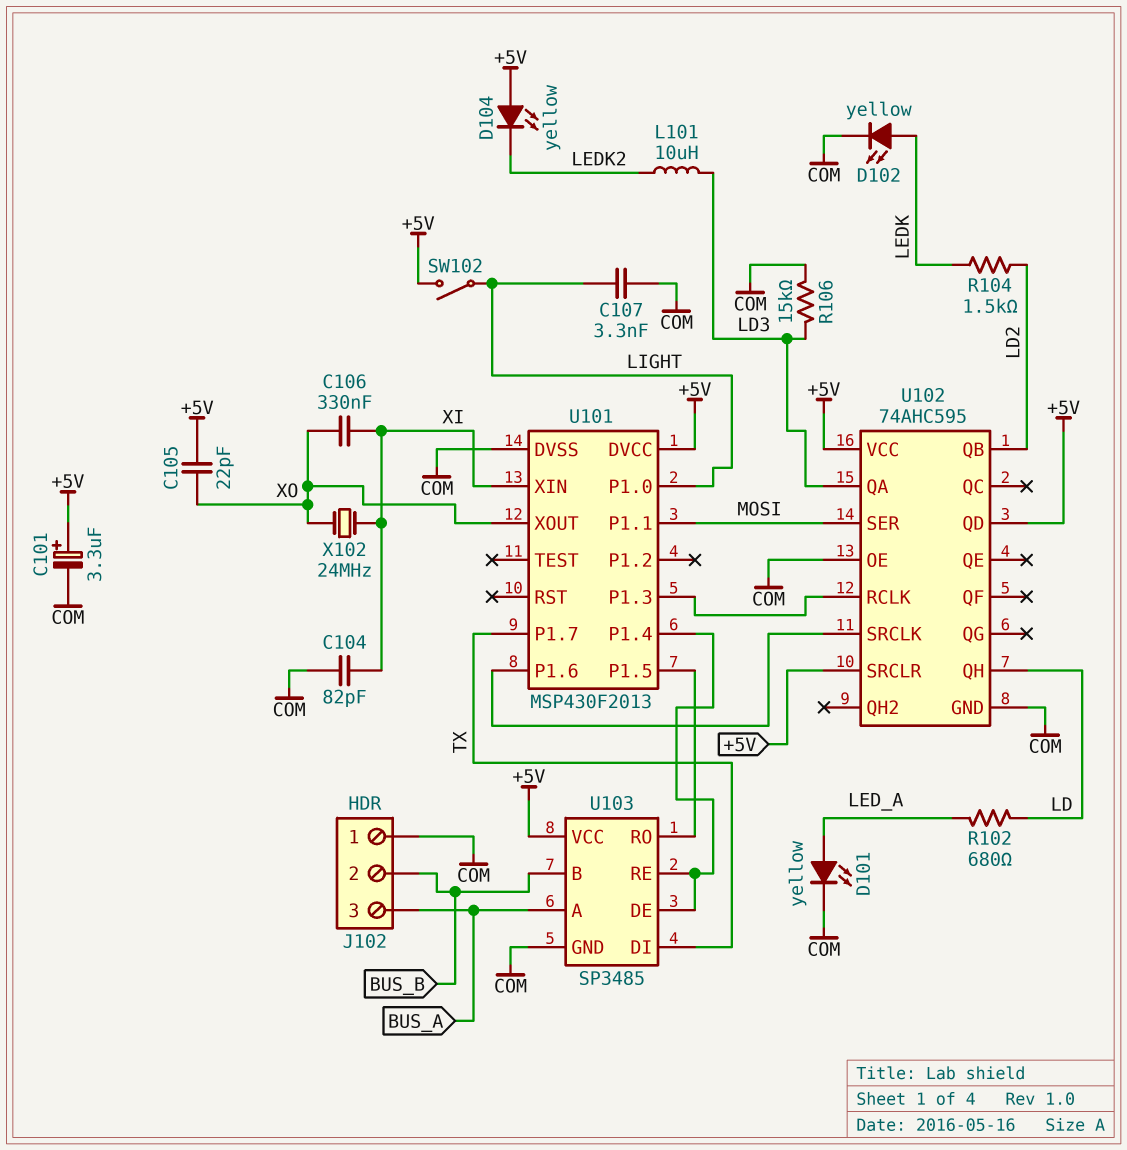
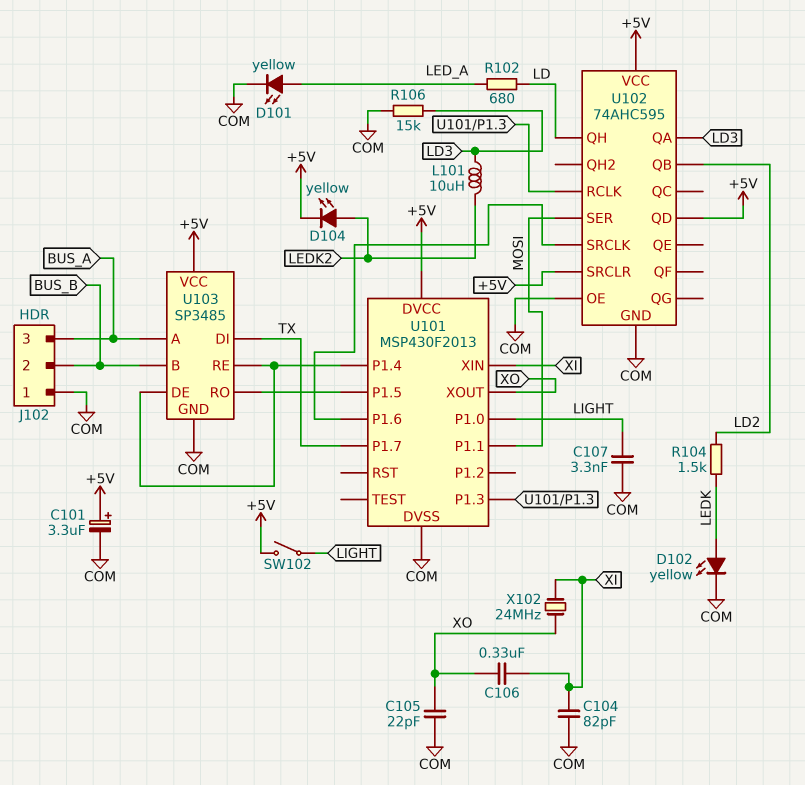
C105: 22pF (+5V, XO) -> 22pF (COM, XO)
D104: LED yellow (A +5V, K LEDK2) -> LED yellow (A LEDK2, K +5V)

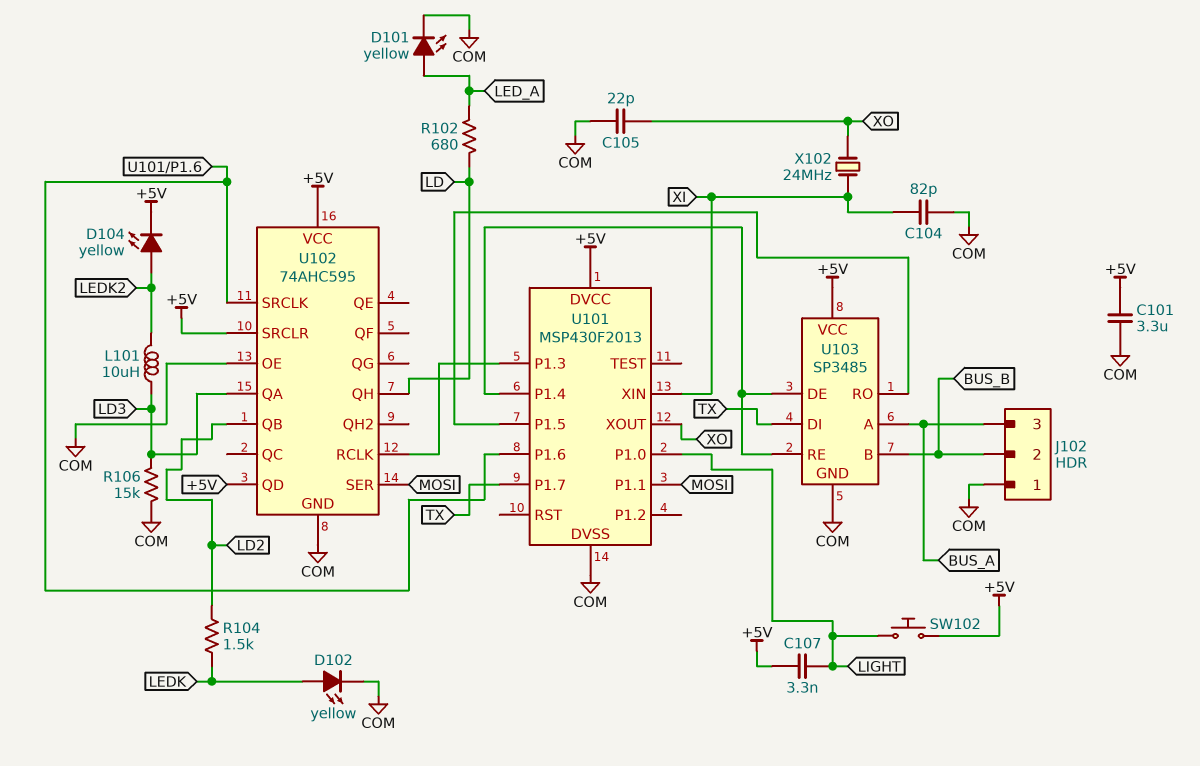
C101: 3.3uF (plus +5V, minus COM) -> 3.3uF (+5V, COM)
C106: 330nF (XI, XO) -> none
C107: 3.3nF (COM, LIGHT) -> 3.3nF (+5V, LIGHT)
SW102: switch (+5V, LIGHT) -> button (+5V, LIGHT)

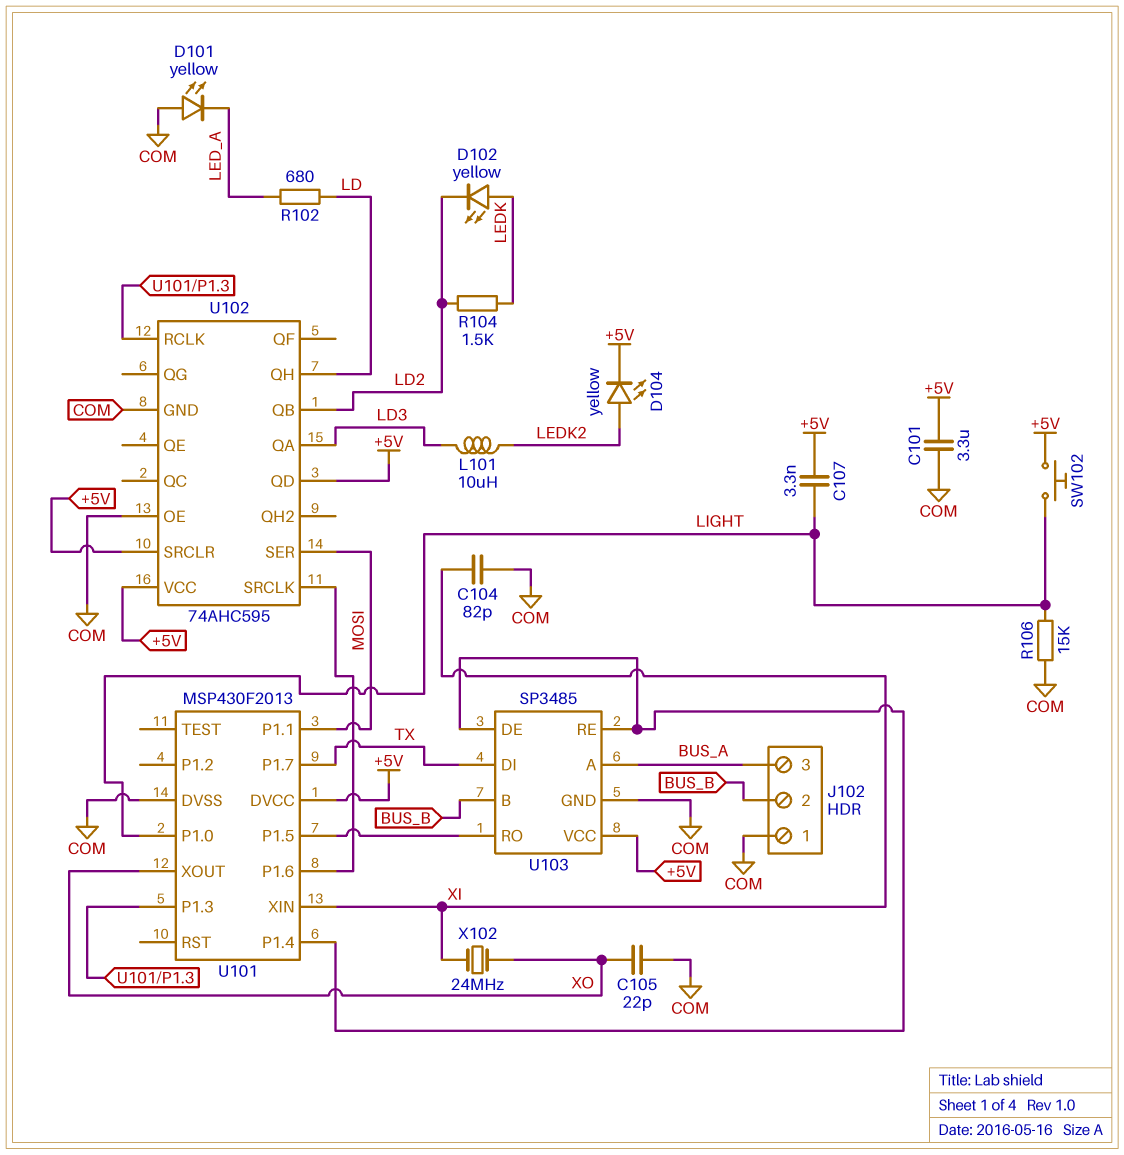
D101: LED yellow (A LED_A, K COM) -> LED yellow (A COM, K LED_A)
D102: LED yellow (A LEDK, K COM) -> LED yellow (A LEDK, K LD2)
R106: 15k (COM, LD3) -> 15k (COM, LIGHT)

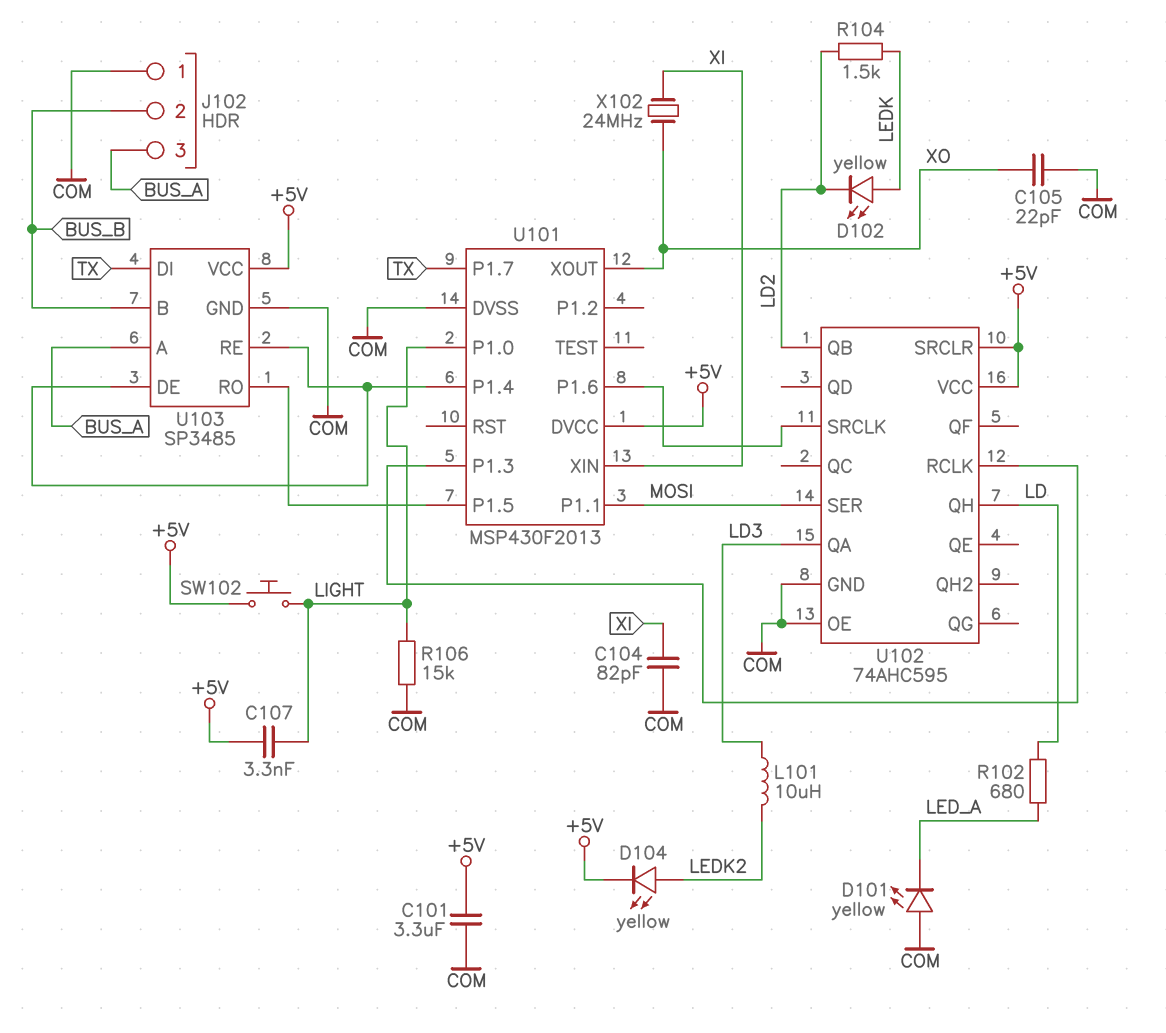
U102 pin QD: +5V -> none

